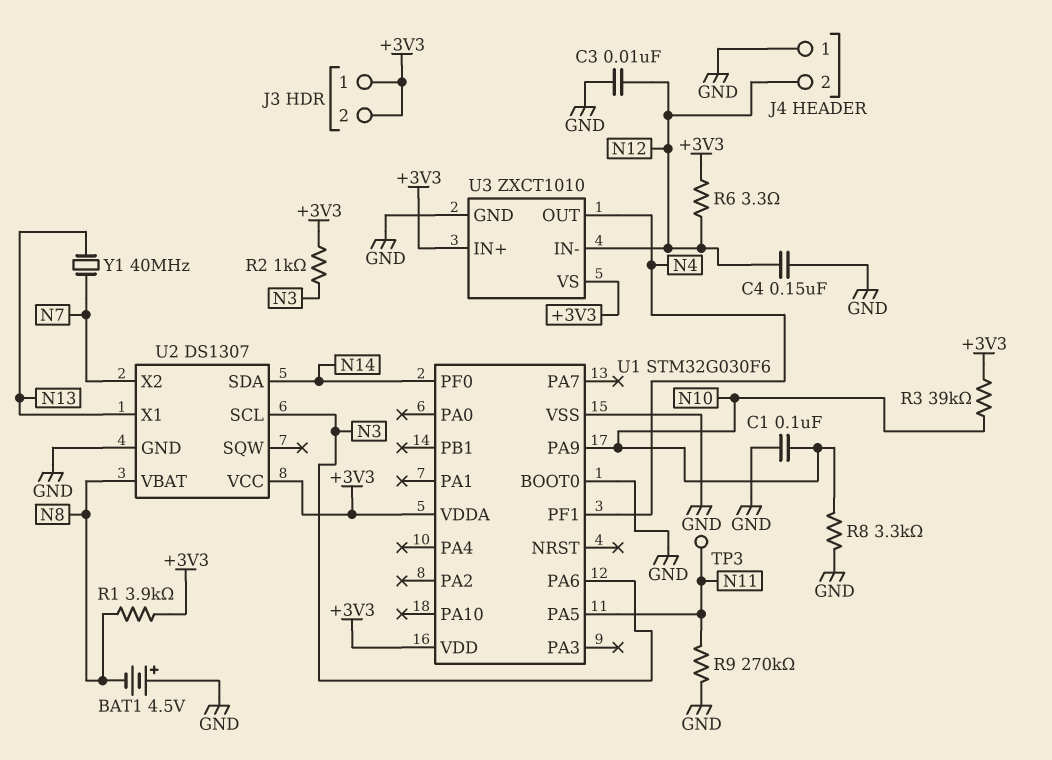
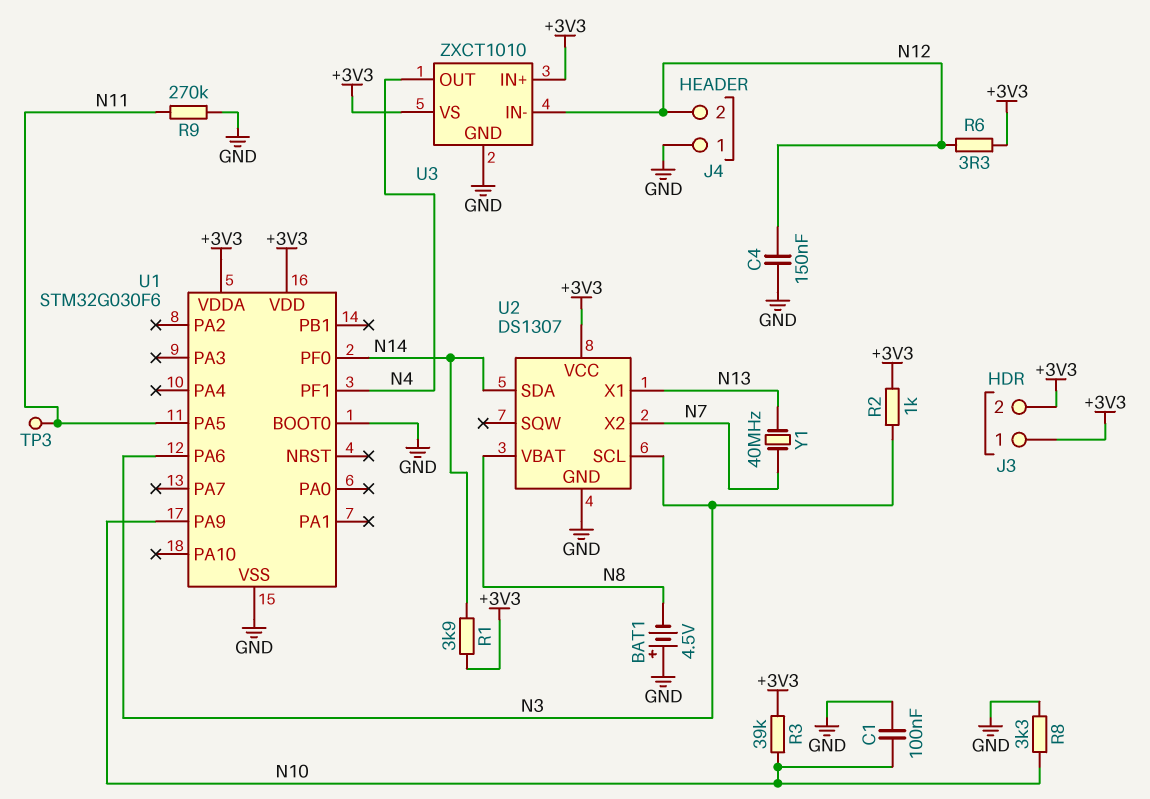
C3: 10nF (GND, N12) -> none
R1: 3.9k (+3V3, N8) -> 3.9k (+3V3, N14)

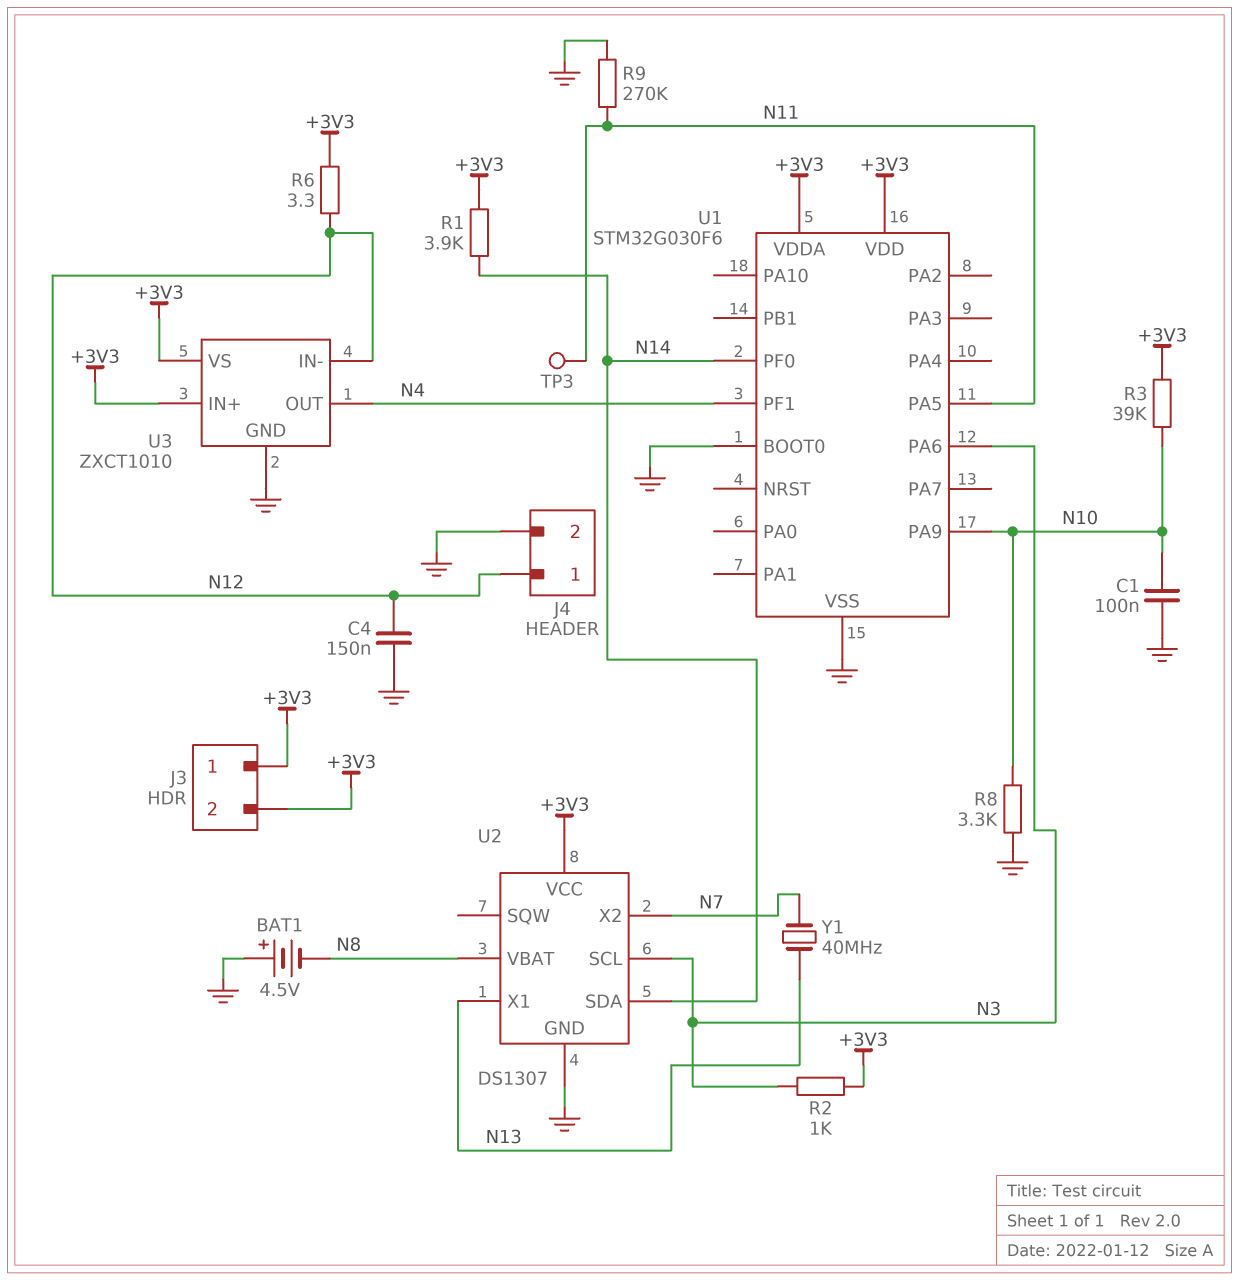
J4 pin 1: GND -> N12
J4 pin 2: N12 -> GND

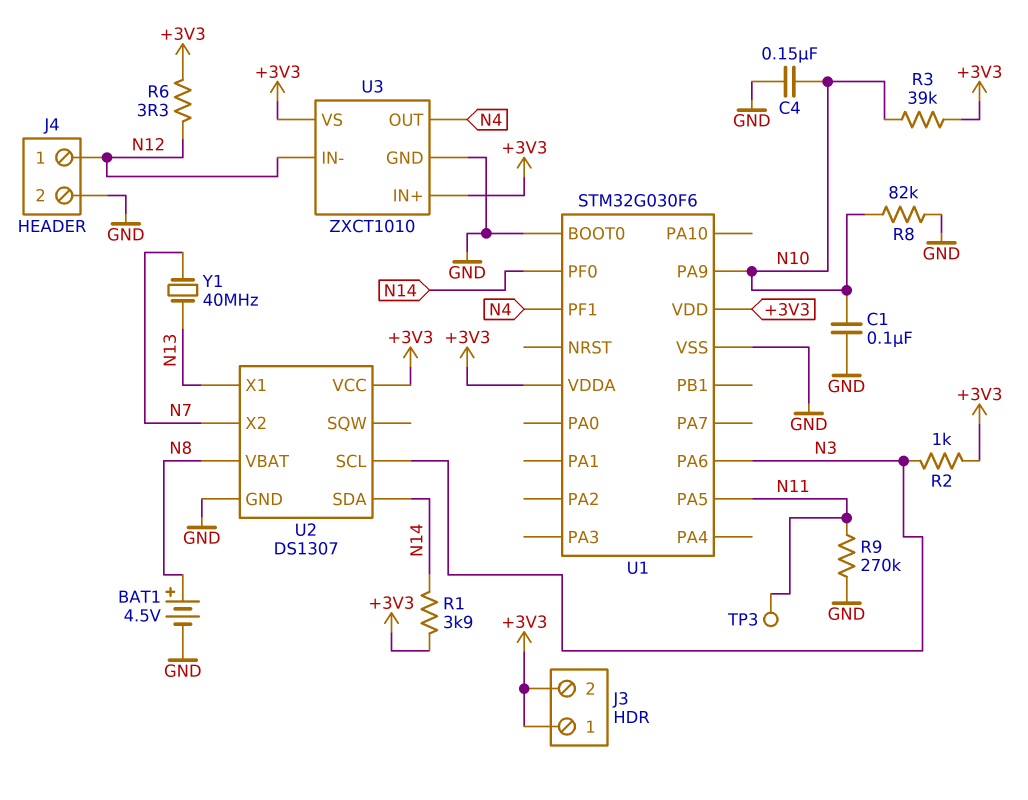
BAT1: 4.5V (plus GND, minus N8) -> 4.5V (plus N8, minus GND)
C4: 150nF (GND, N12) -> 150nF (GND, N10)
R8: 3.3k (GND, N10) -> 82k (GND, N10)

